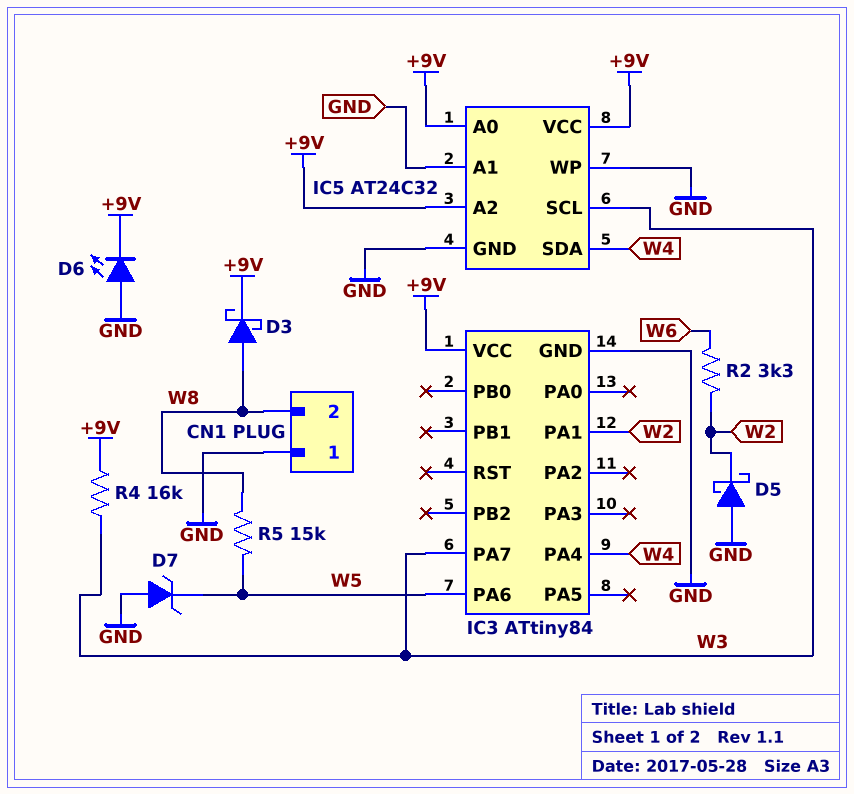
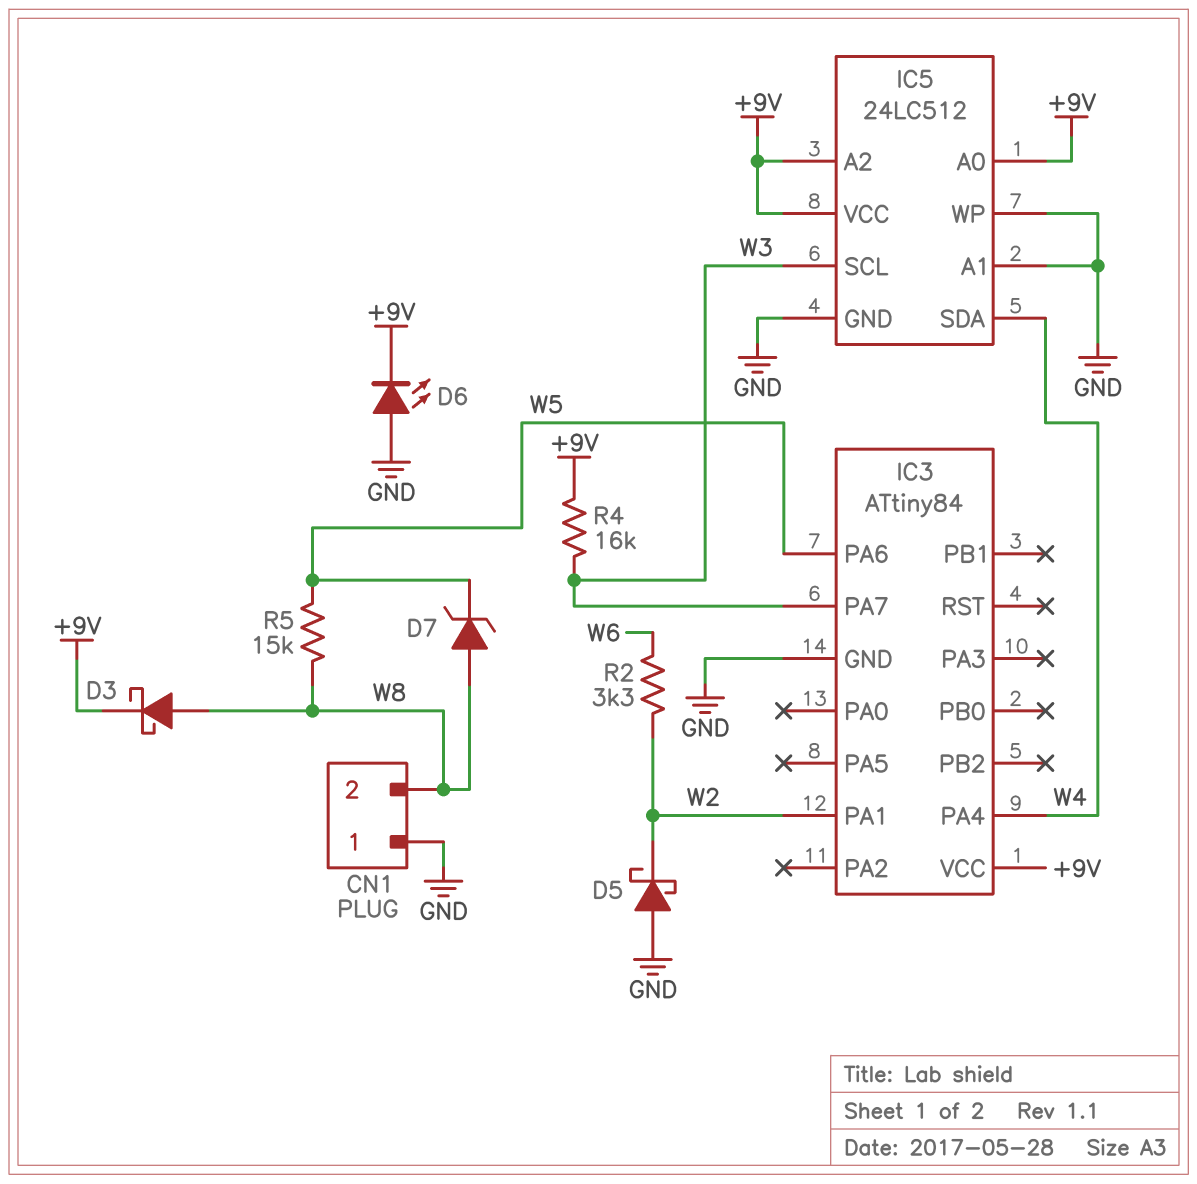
D7: zener (A GND, K W5) -> zener (A W8, K W5)
IC5: AT24C32 -> 24LC512

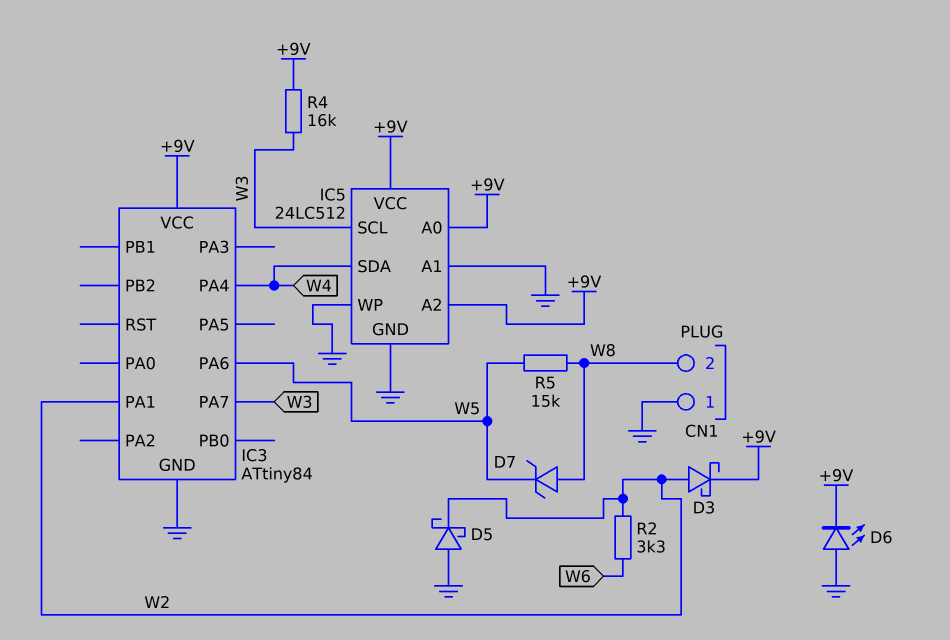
D3: schottky (A W8, K +9V) -> schottky (A W2, K +9V)

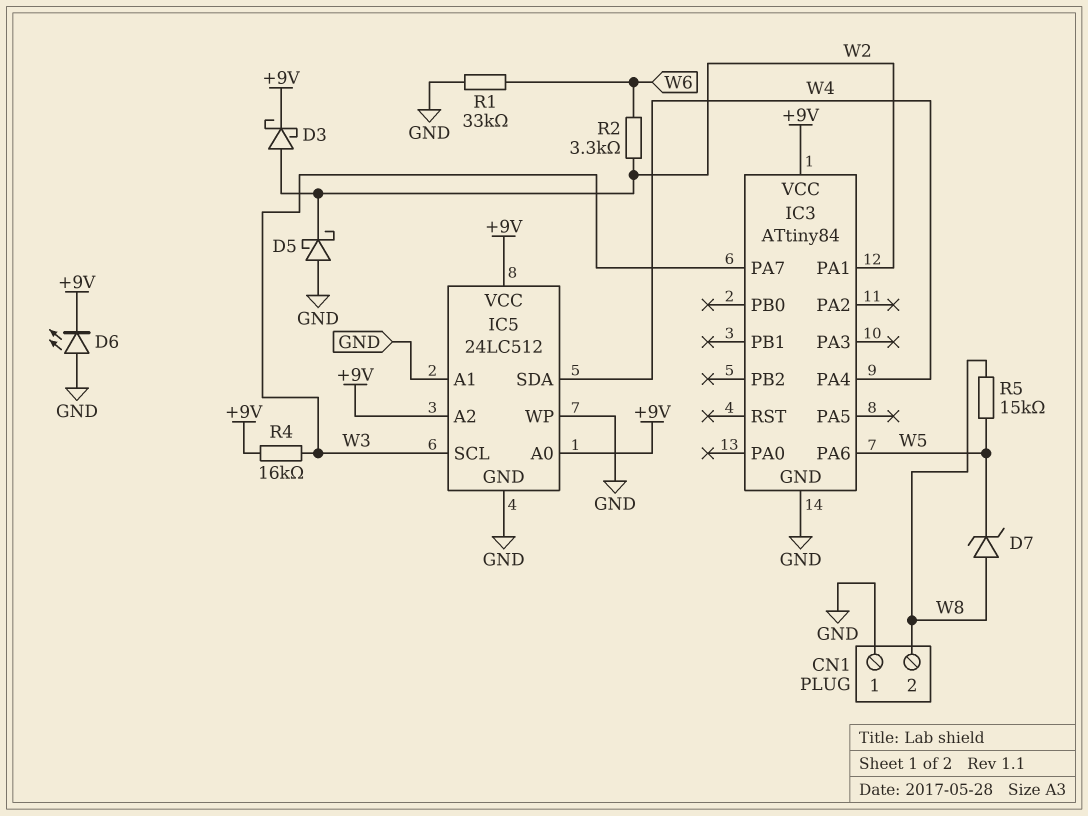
R1: none -> 33k (GND, W6)

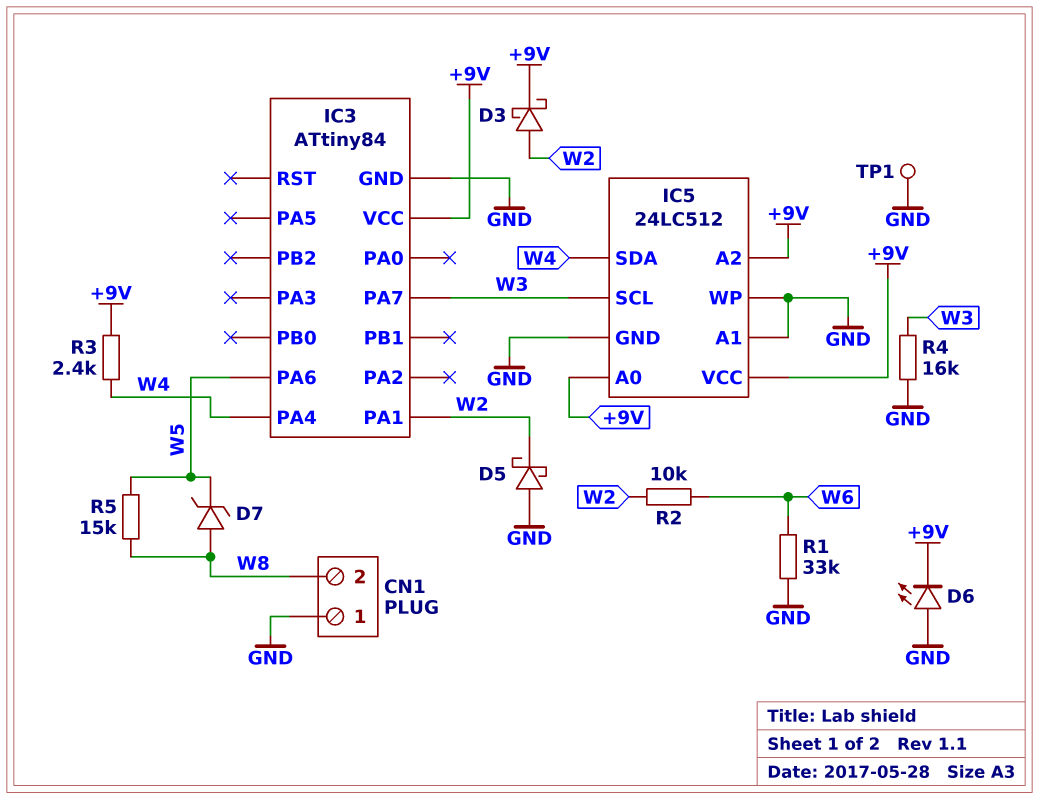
R2: 3.3k (W2, W6) -> 10k (W2, W6)
R3: none -> 2.4k (+9V, W4)
R4: 16k (+9V, W3) -> 16k (GND, W3)
TP1: none -> test point (GND)

